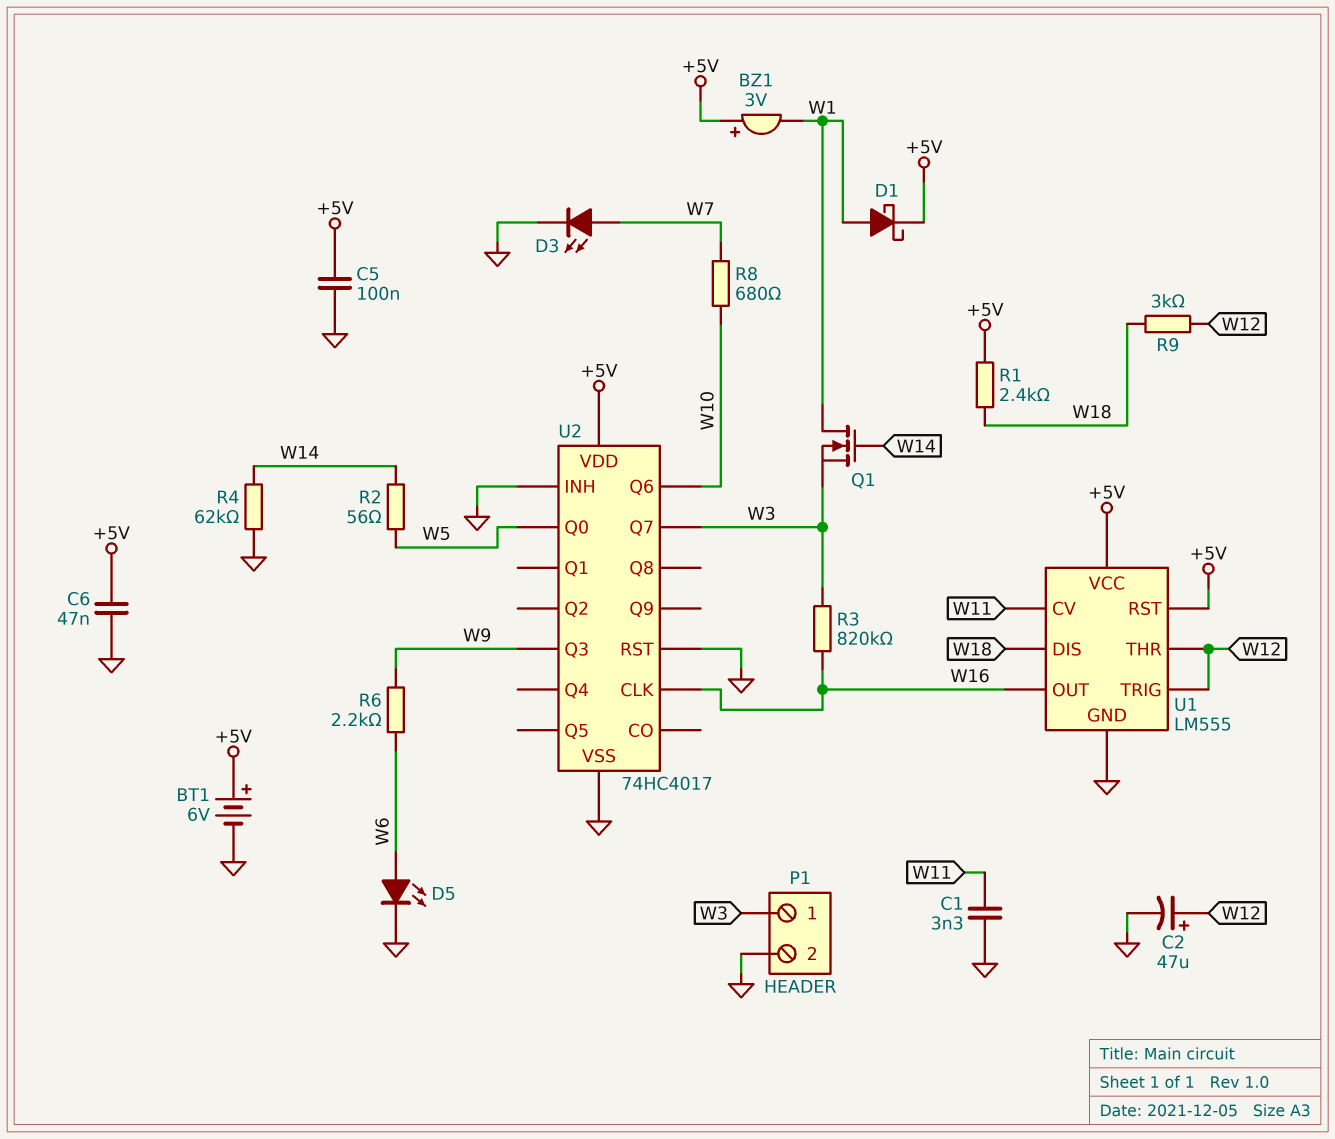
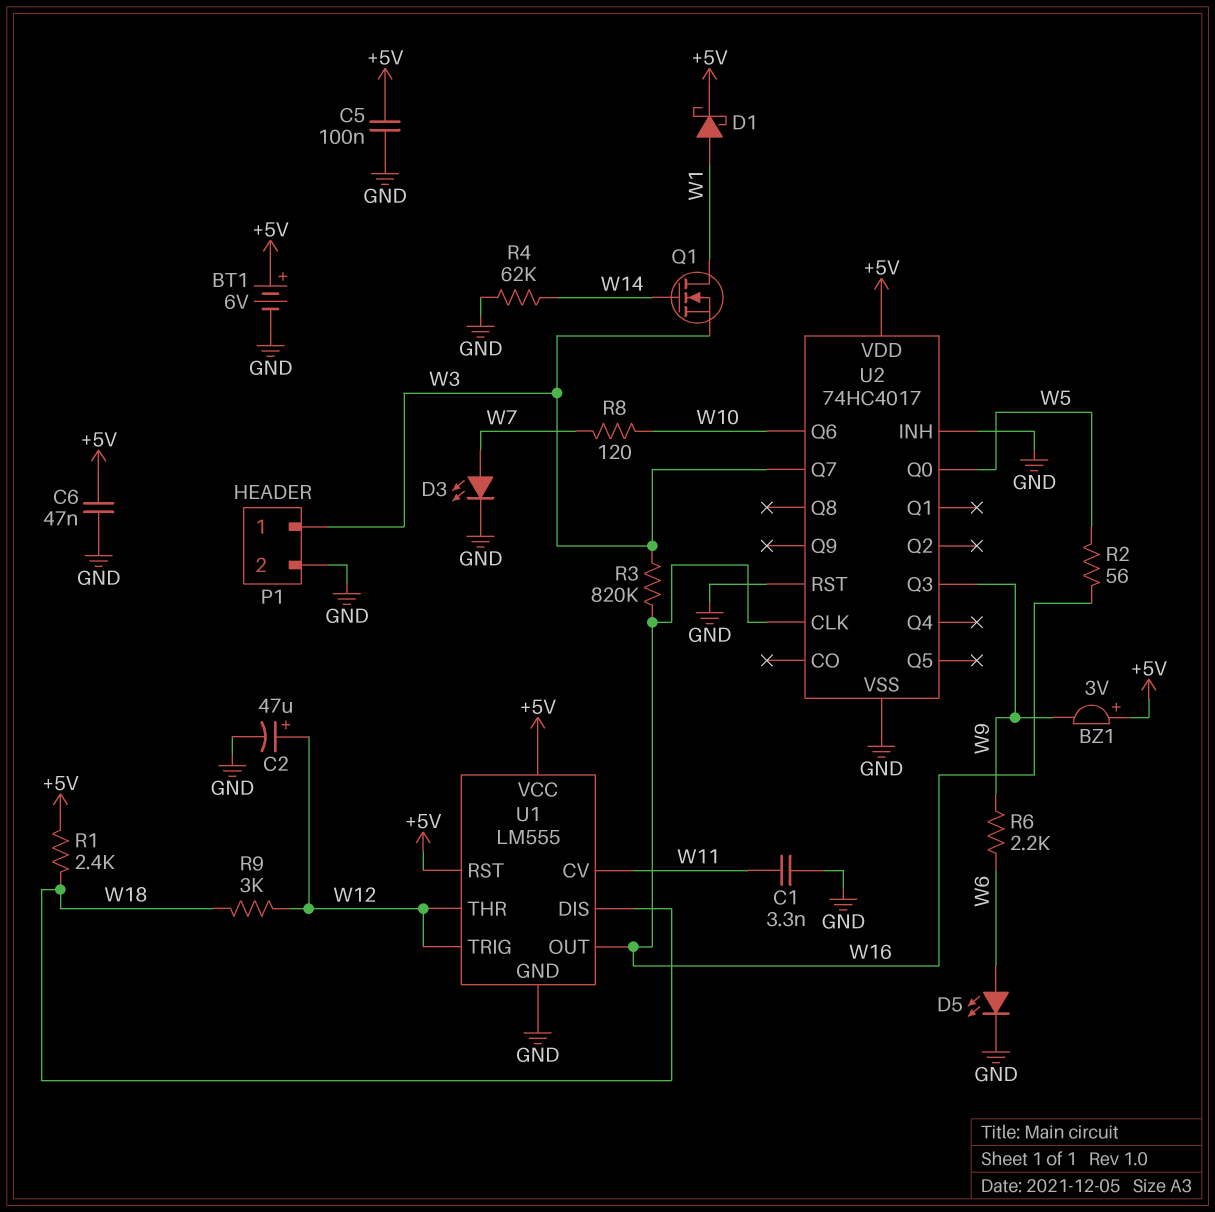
BZ1: buzzer 3V (plus +5V, minus W1) -> buzzer 3V (plus +5V, minus W9)
R2: 56 (W5, W14) -> 56 (W5, W16)
R8: 680 (W7, W10) -> 120 (W7, W10)

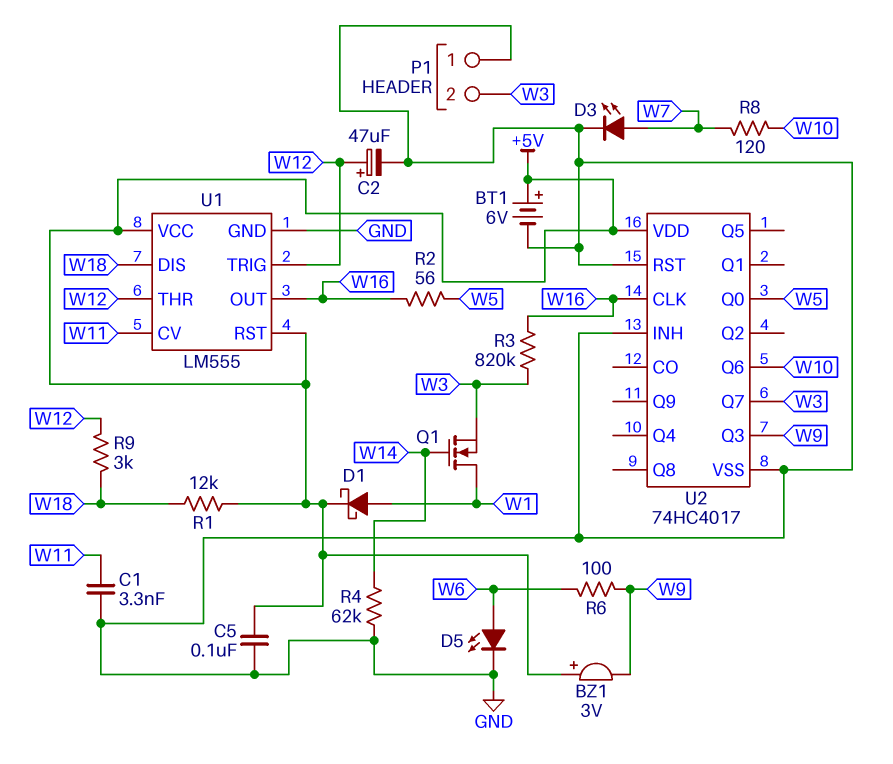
C6: 47nF (+5V, GND) -> none
P1 pin 1: W3 -> GND
P1 pin 2: GND -> W3
R1: 2.4k (+5V, W18) -> 12k (+5V, W18)
R6: 2.2k (W6, W9) -> 100 (W6, W9)

